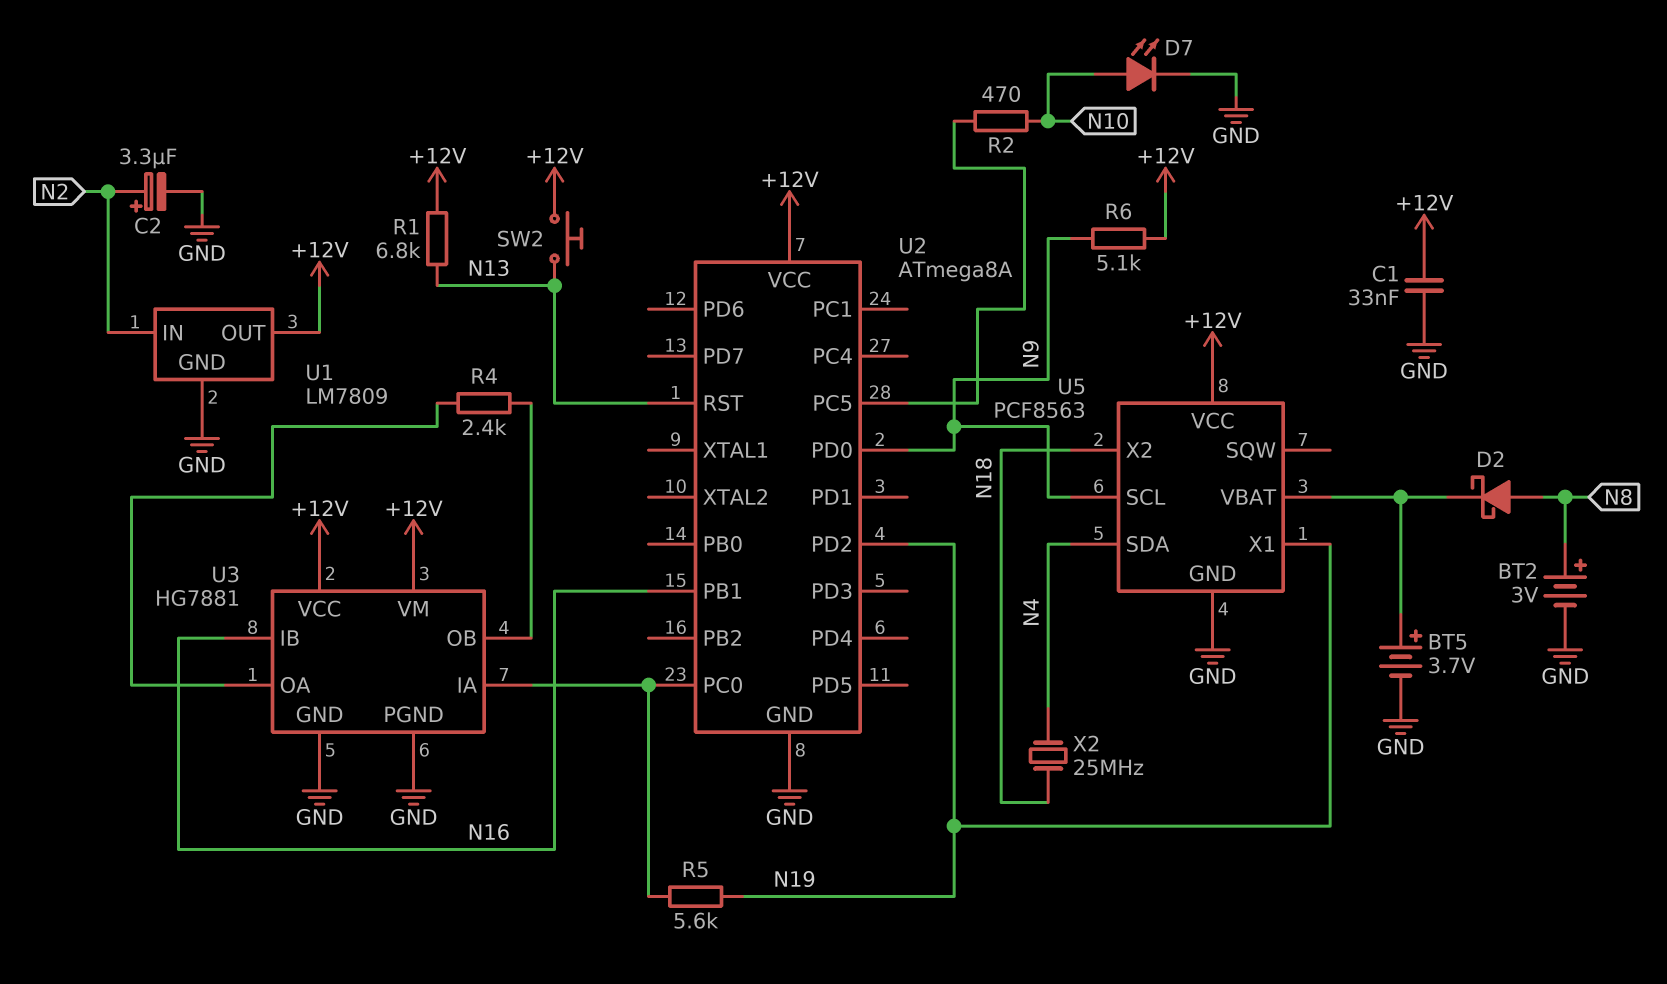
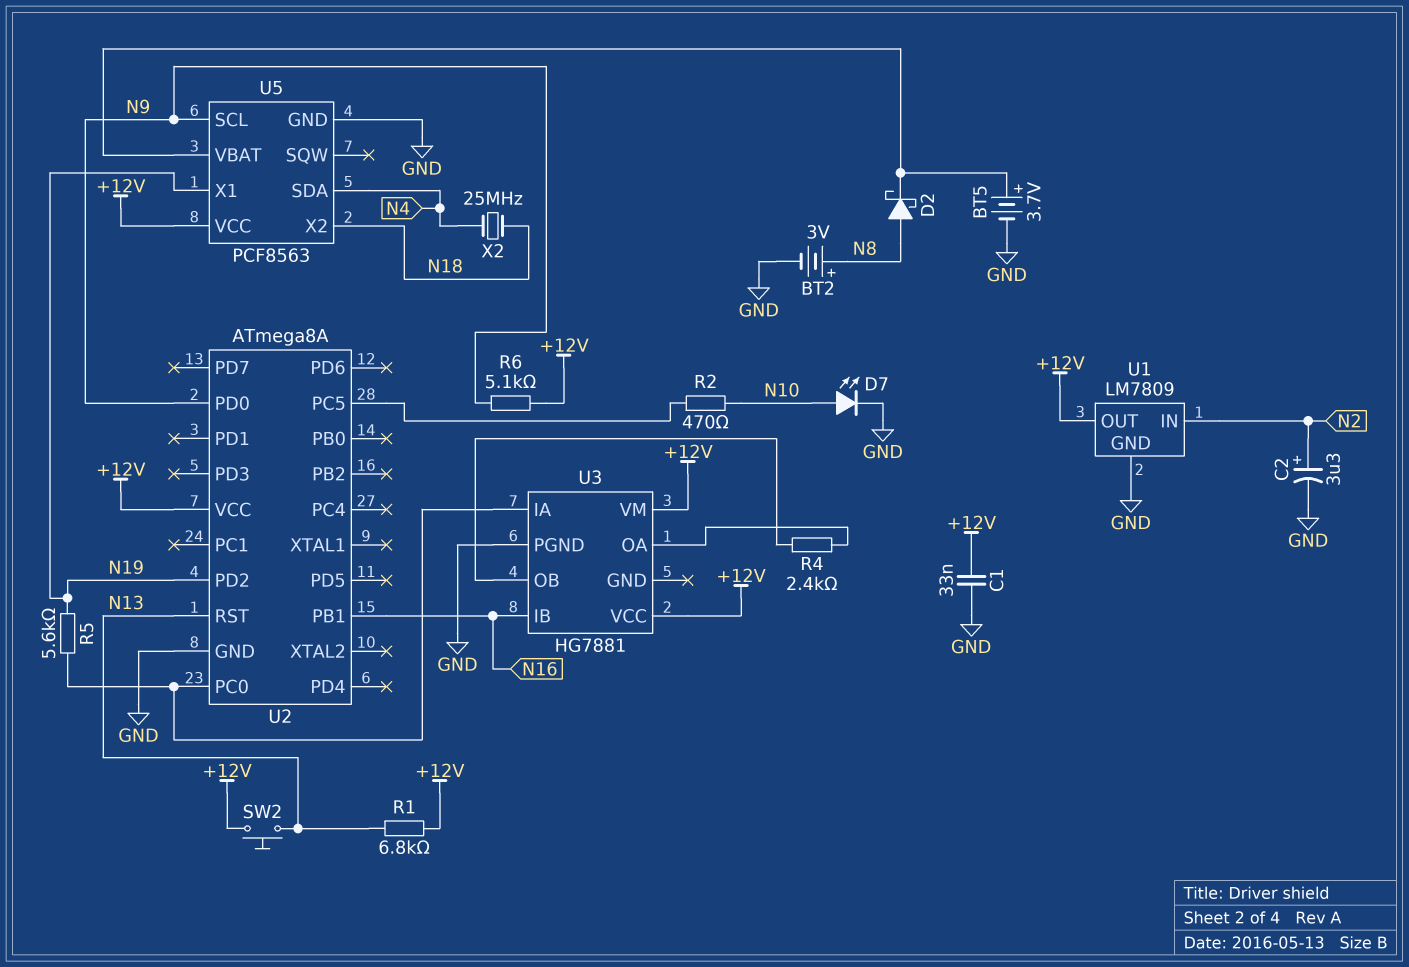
U3 pin GND: GND -> none

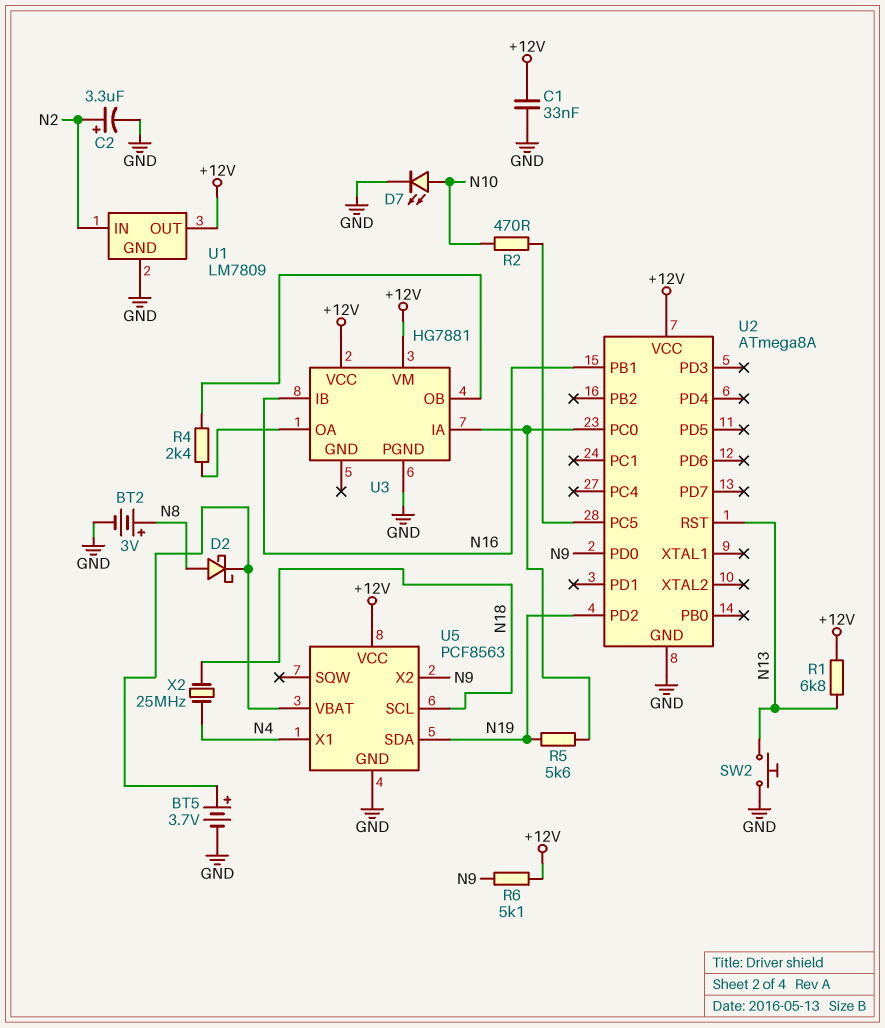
SW2: button (+12V, N13) -> button (GND, N13)
U5 pin SCL: N9 -> N18
U5 pin SDA: N4 -> N19
U5 pin X1: N19 -> N4
U5 pin X2: N18 -> N9

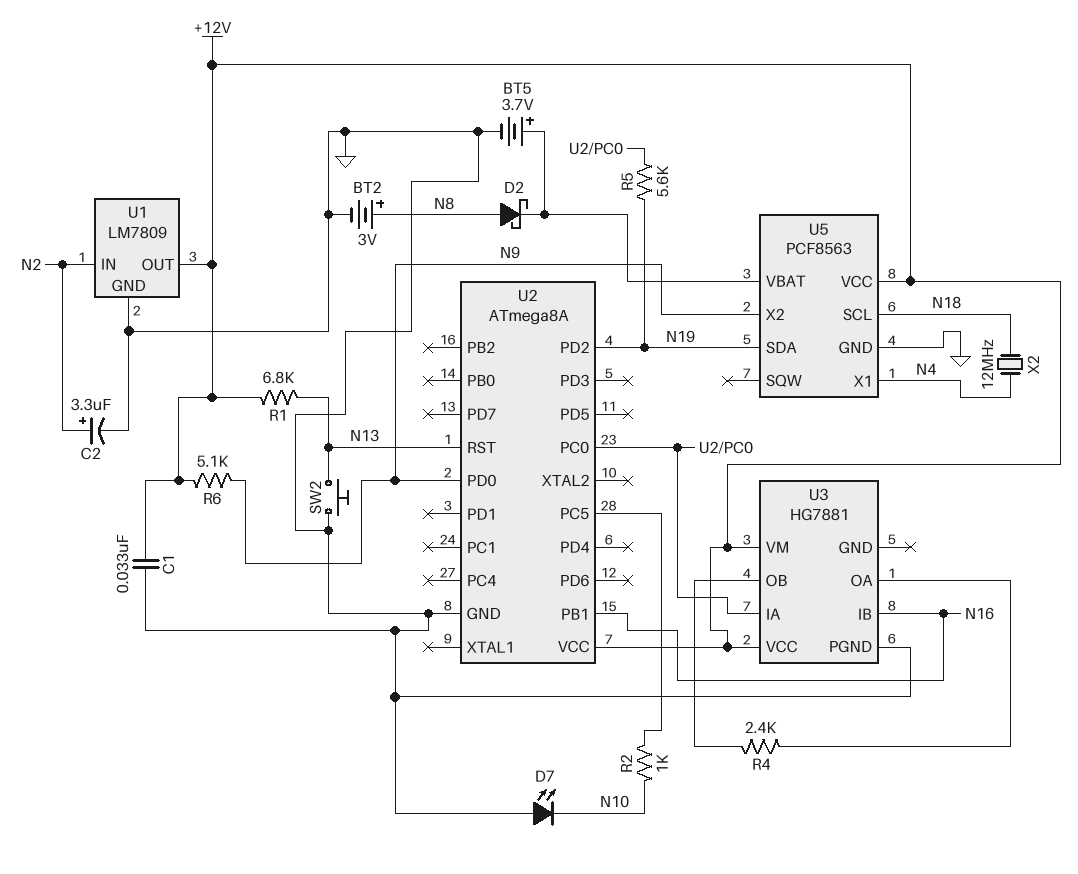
D7: LED (A N10, K GND) -> LED (A GND, K N10)
R2: 470 (N10, U2/PC5) -> 1k (N10, U2/PC5)
X2: 25MHz (N4, N18) -> 12MHz (N4, N18)

